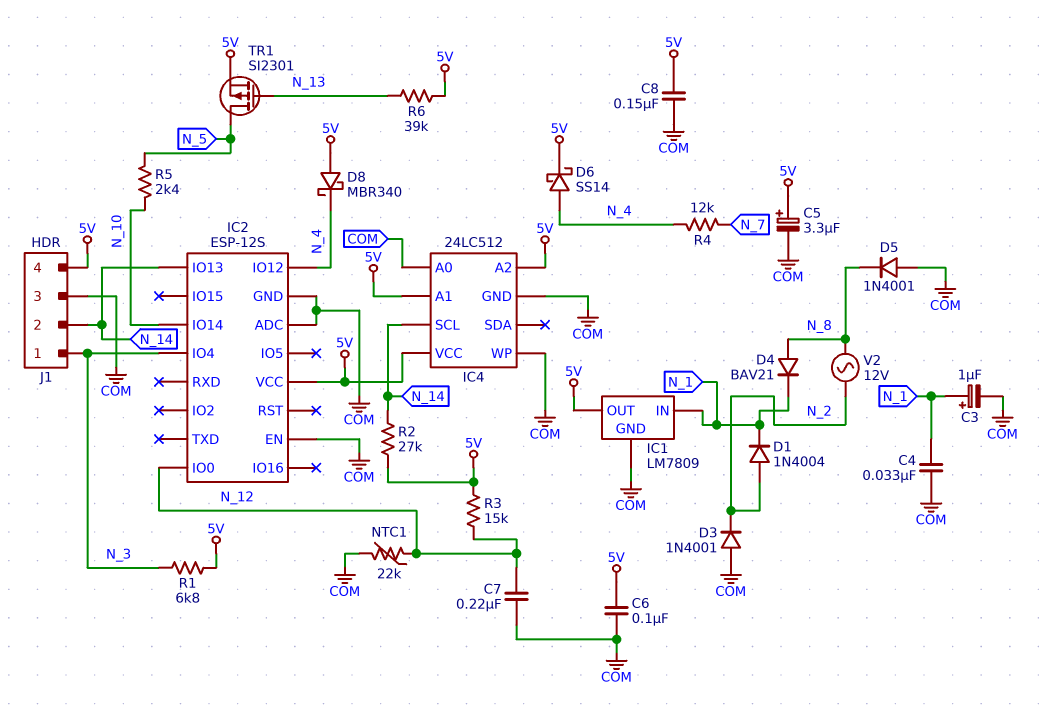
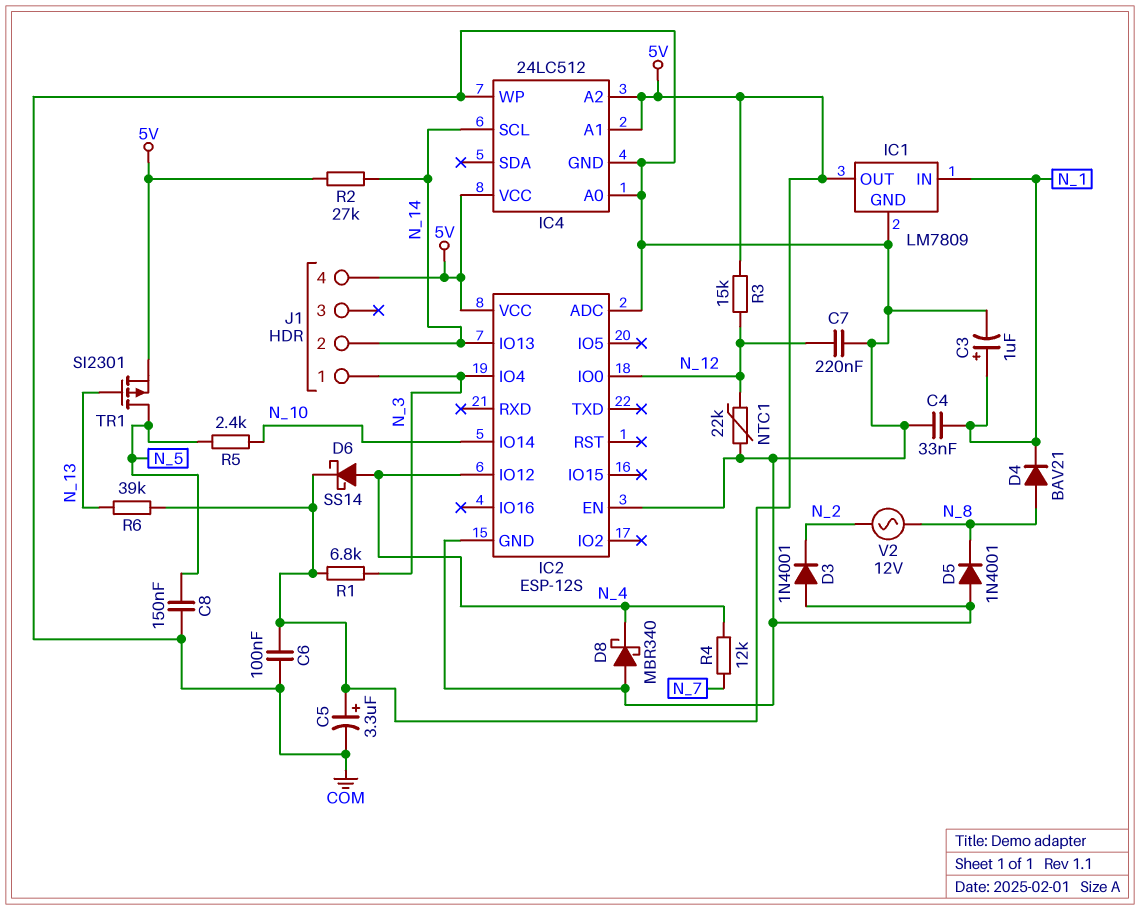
C8: 150nF (5V, COM) -> 150nF (COM, N_5)
D1: diode 1N4004 (A N_2, K N_1) -> none
D8: schottky MBR340 (A 5V, K N_4) -> schottky MBR340 (A COM, K N_4)
J1 pin 3: COM -> none

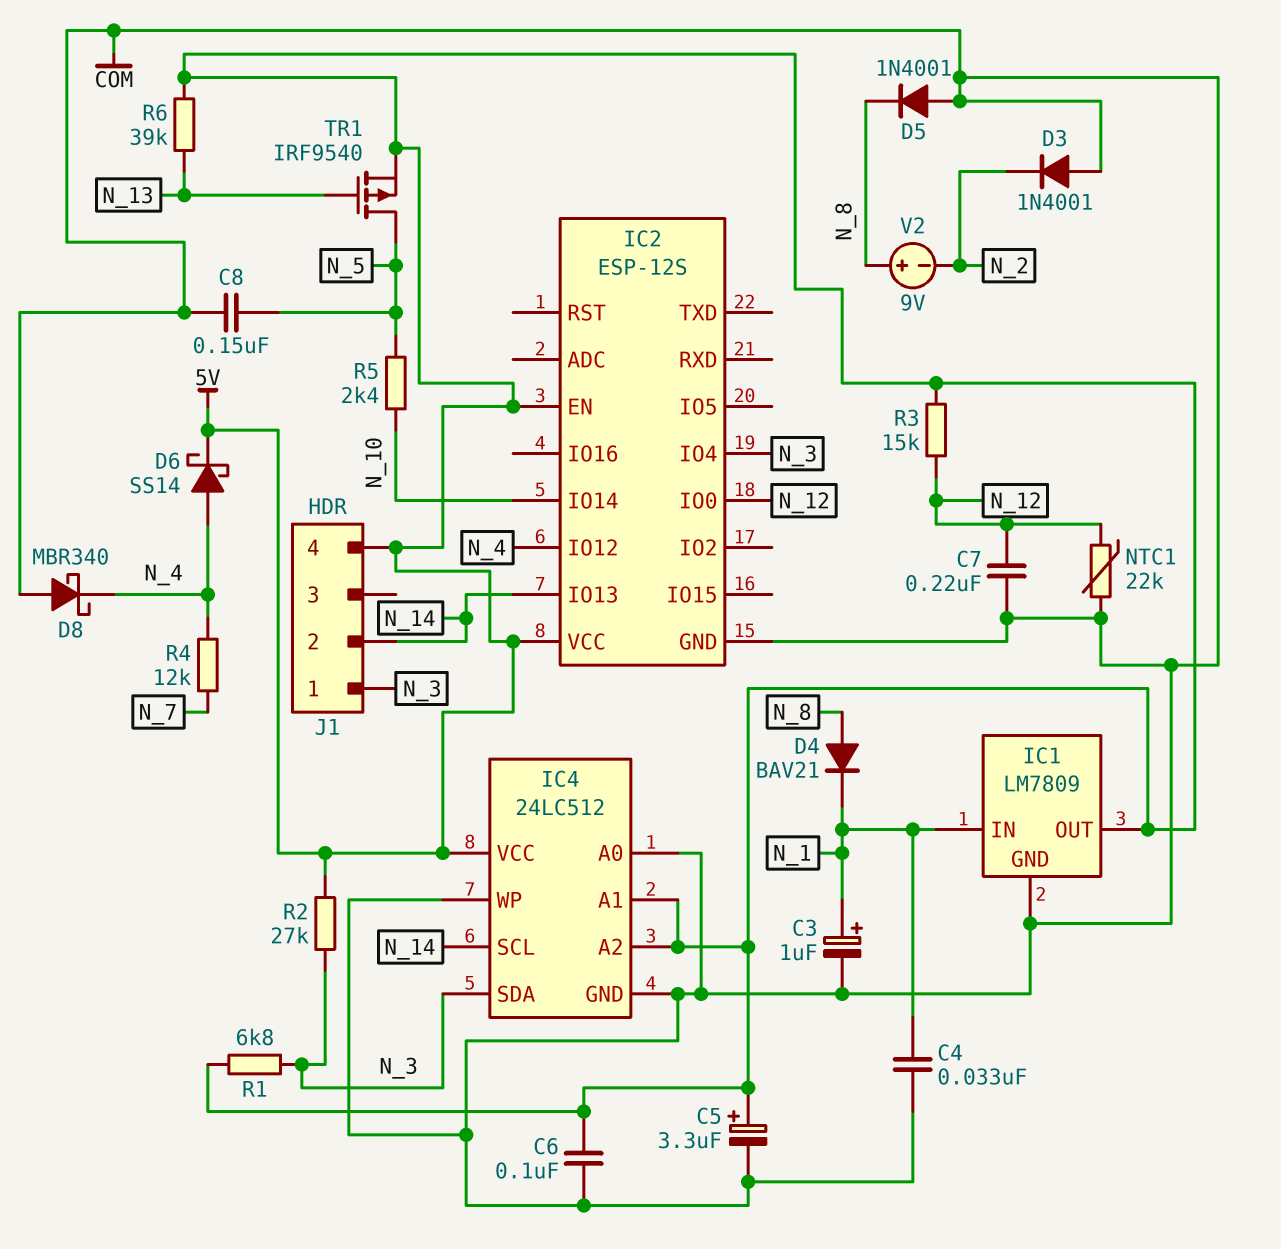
IC2 pin ADC: COM -> none
IC2 pin EN: COM -> 5V
IC4 pin SDA: none -> N_3
R2: 27k (5V, N_14) -> 27k (5V, N_3)
TR1: PMOS SI2301 (G N_13, D N_5, S 5V) -> PMOS IRF9540 (G N_13, D N_5, S 5V)
V2: AC 12V (N_2, N_8) -> 9V (plus N_8, minus N_2)

